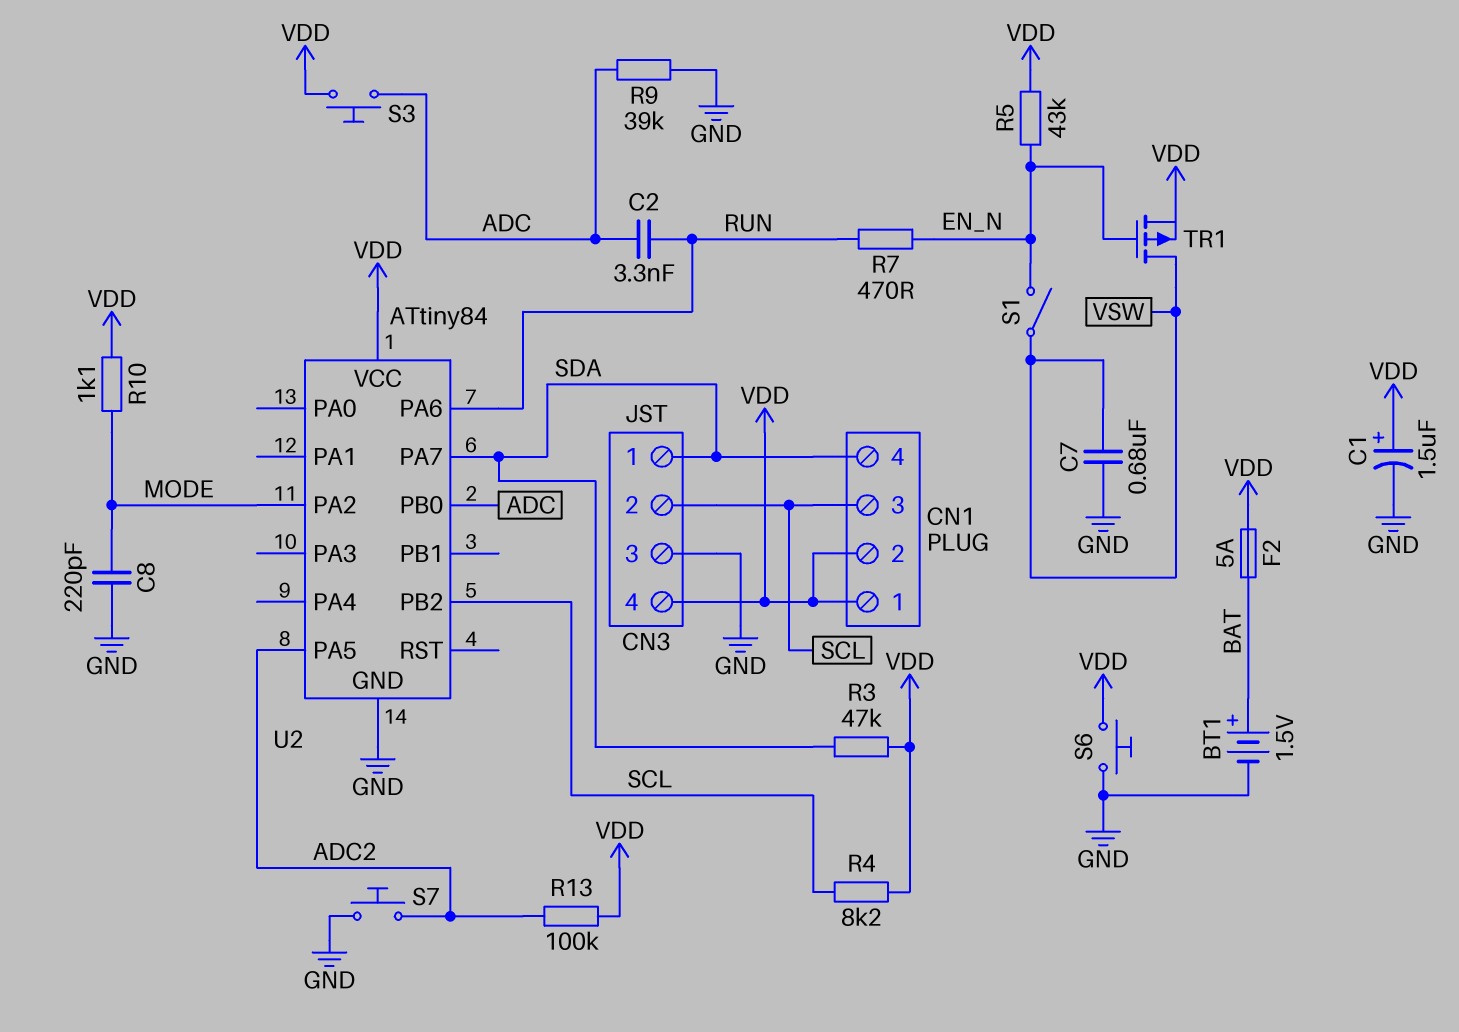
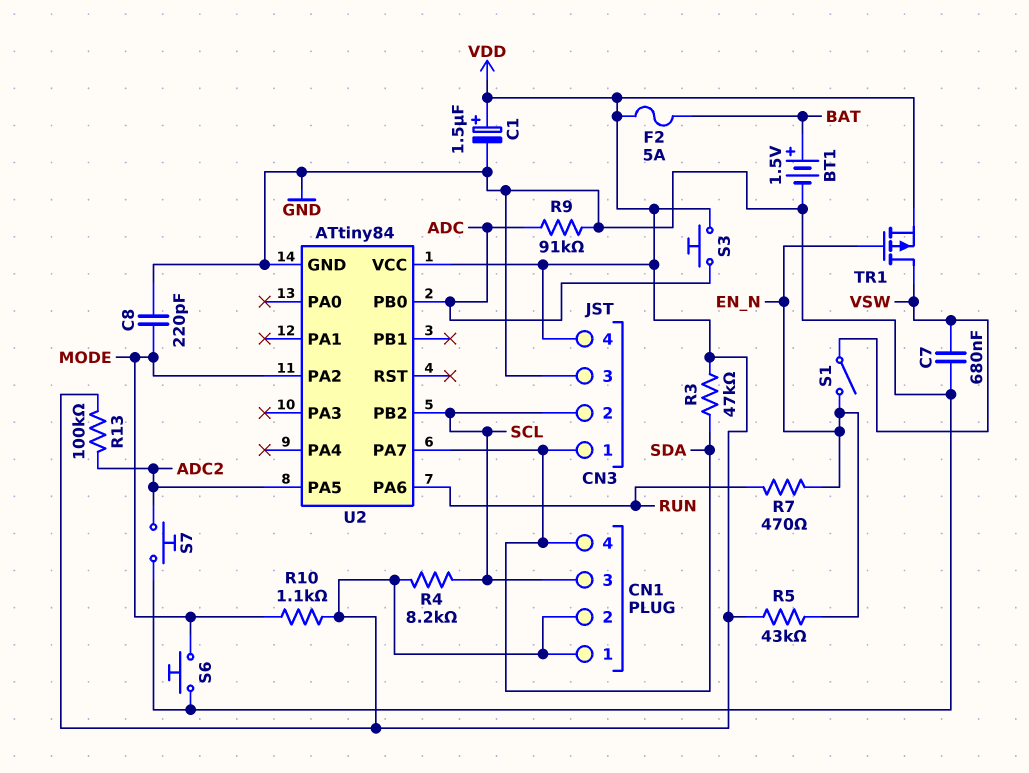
C2: 3.3nF (ADC, RUN) -> none
R9: 39k (ADC, GND) -> 91k (ADC, GND)
S6: button (GND, VDD) -> button (GND, MODE)

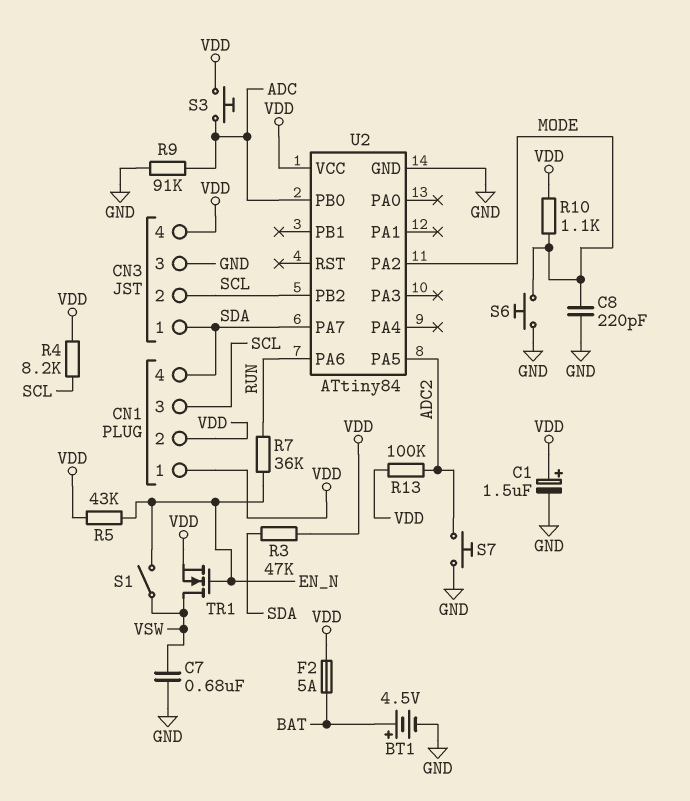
BT1: 1.5V (plus BAT, minus GND) -> 4.5V (plus BAT, minus GND)
R7: 470 (EN_N, RUN) -> 36k (EN_N, RUN)
TR1: PMOS (G EN_N, D VSW, S VDD) -> NMOS (G EN_N, D VSW, S VDD)

